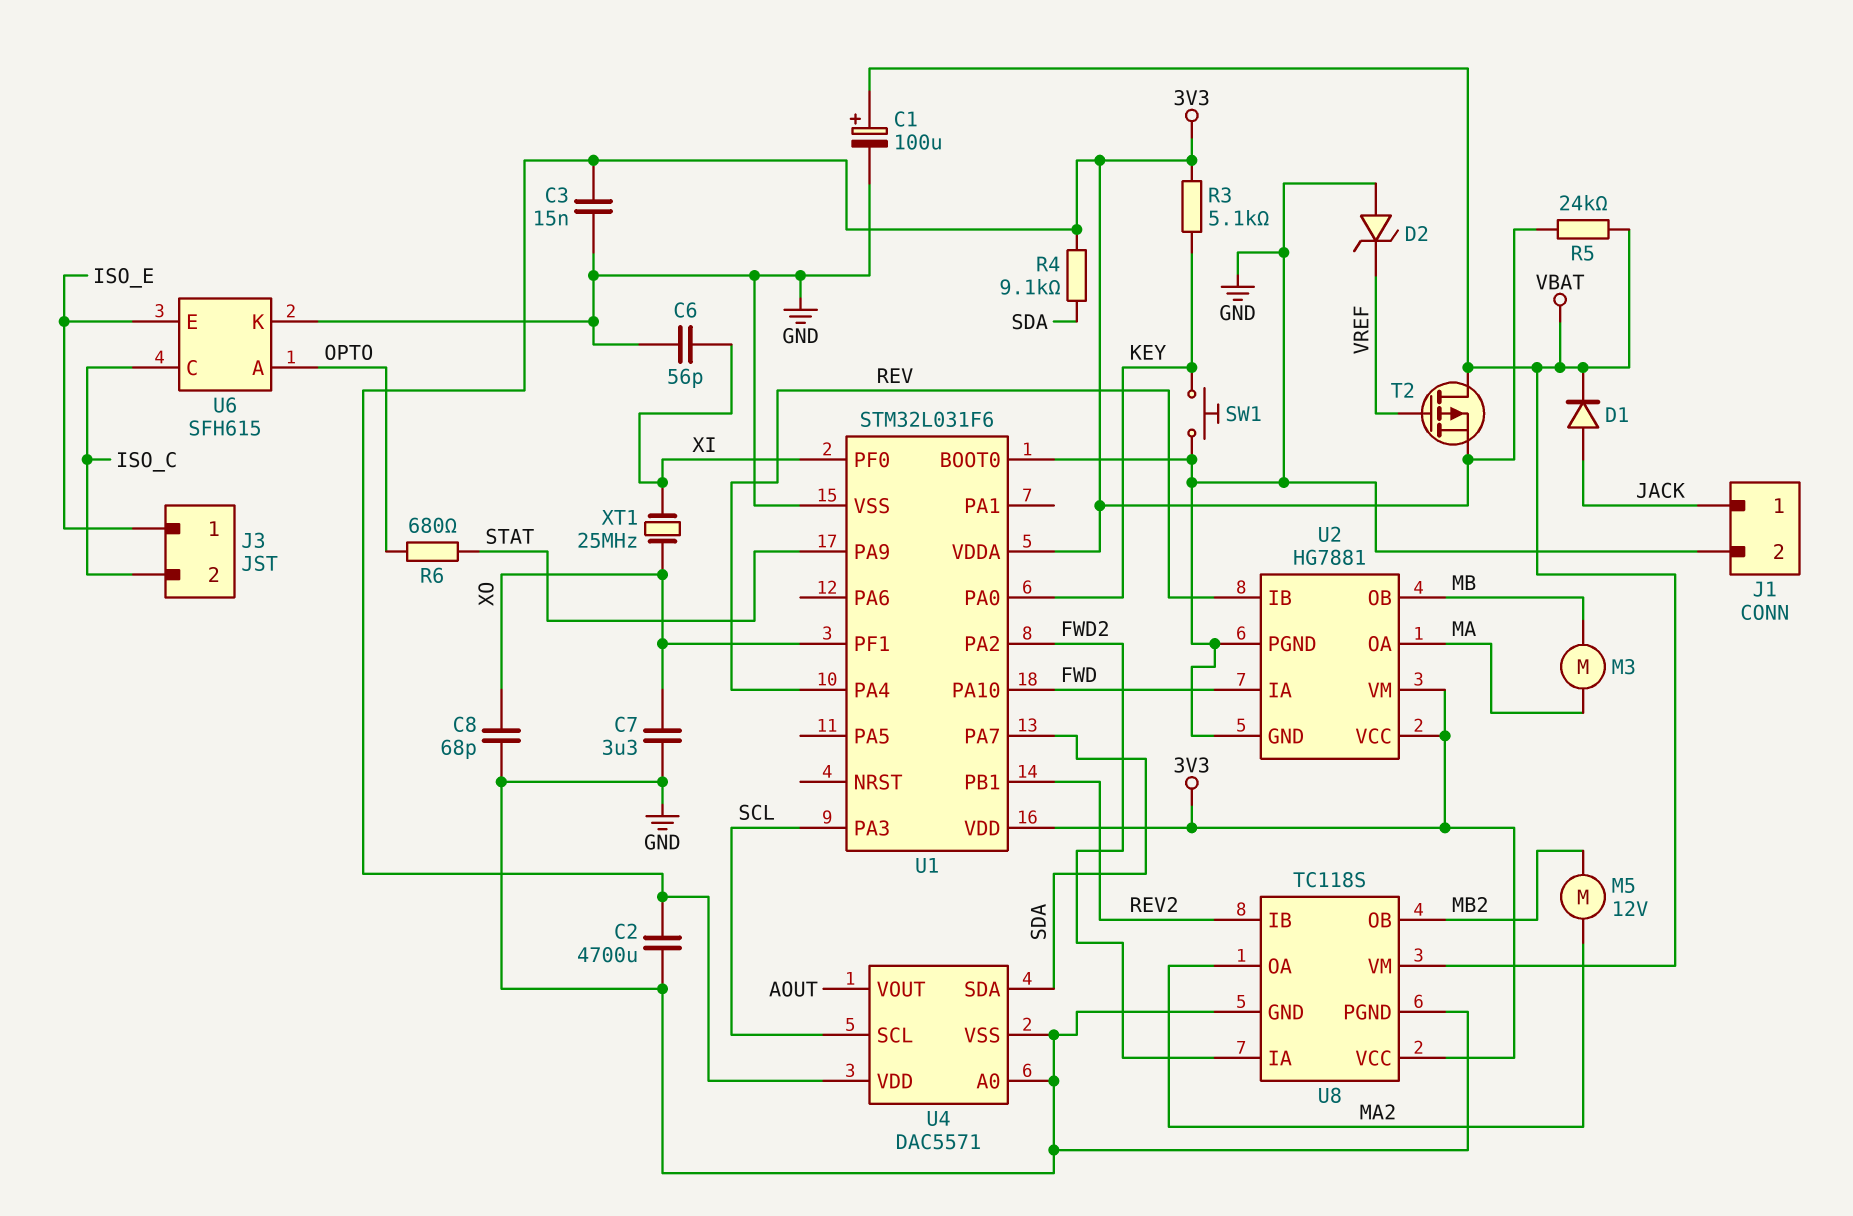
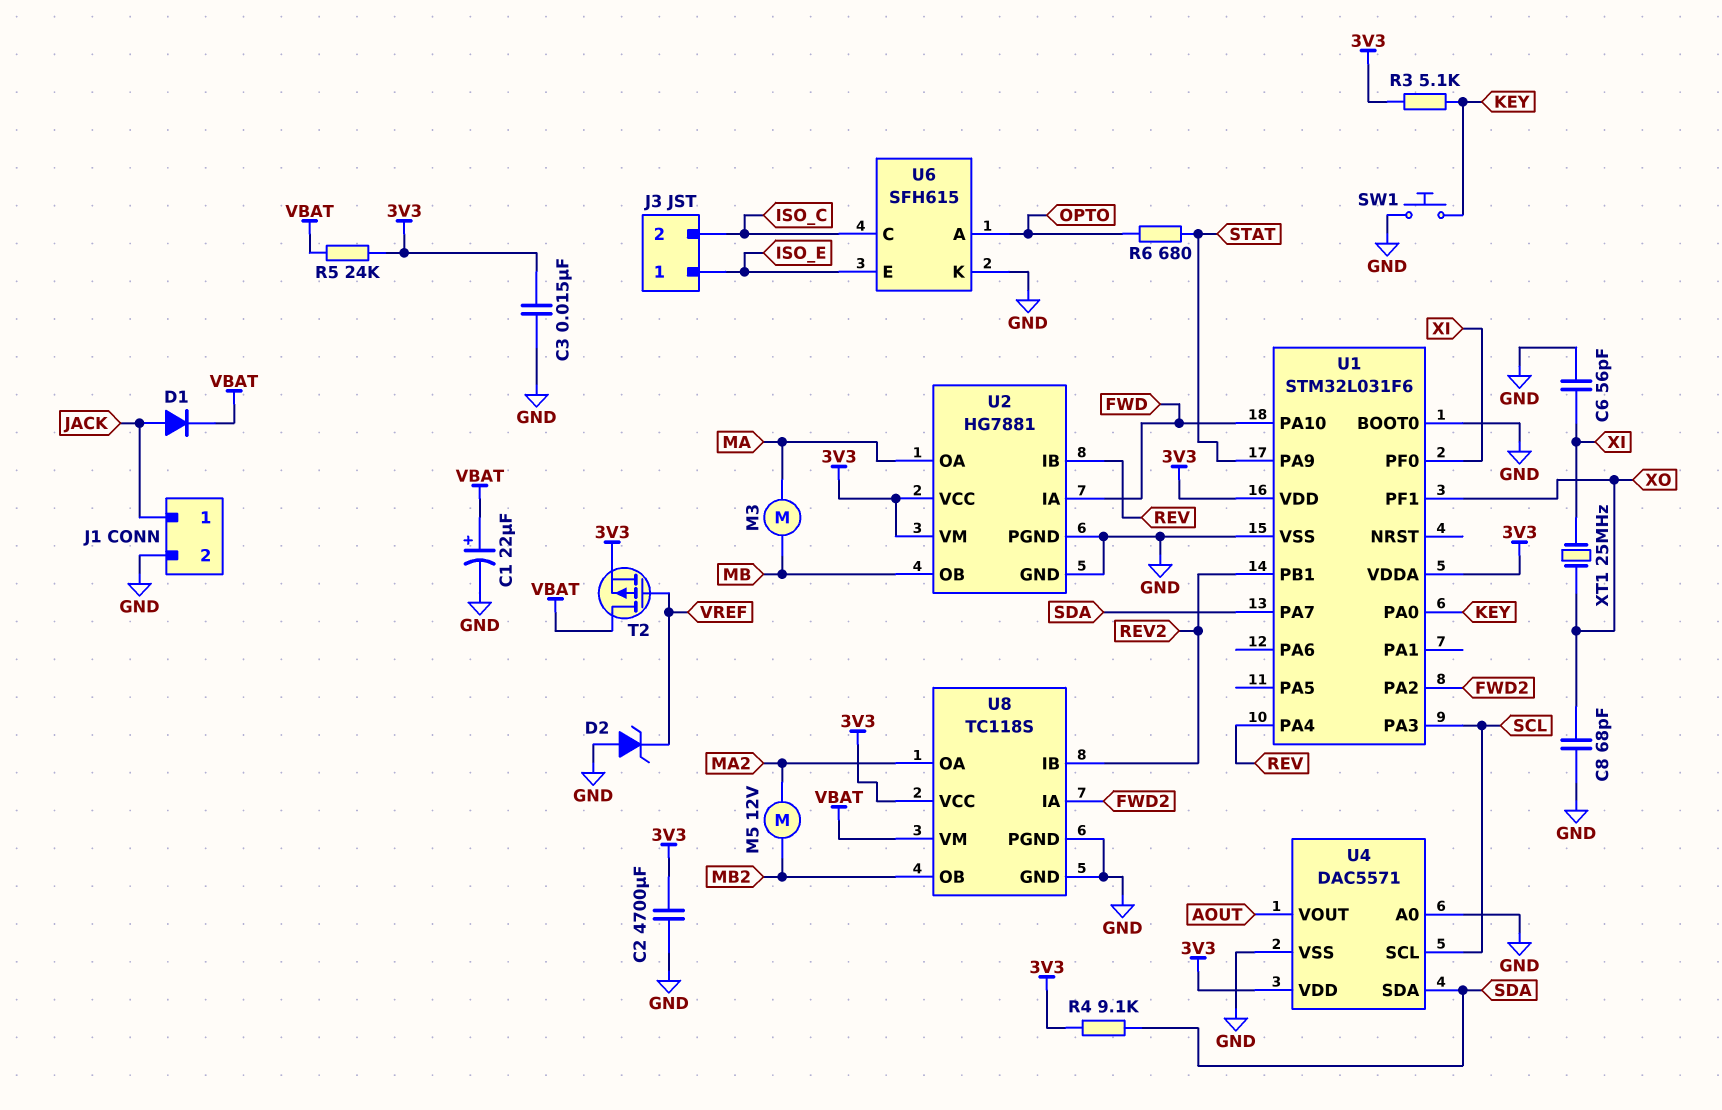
C1: 100uF (plus VBAT, minus GND) -> 22uF (plus VBAT, minus GND)
C7: 3.3uF (GND, XO) -> none

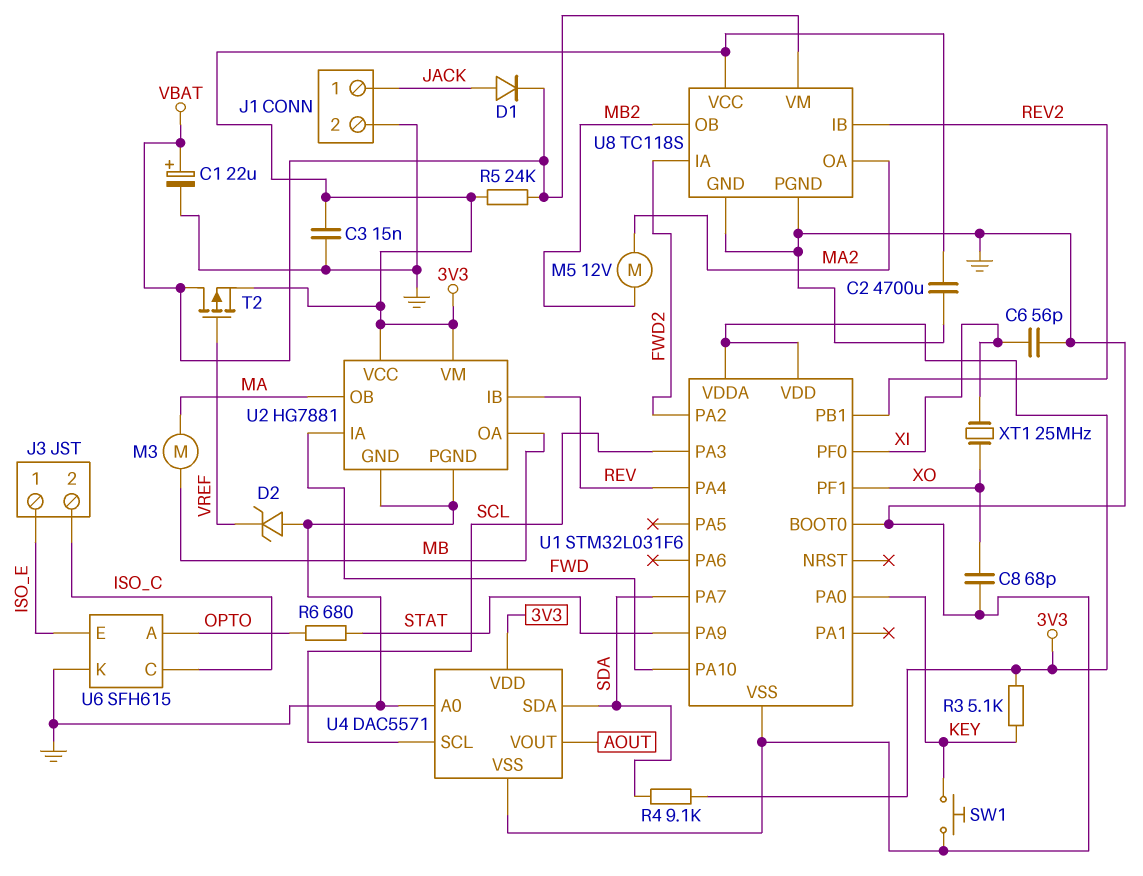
U2 pin OA: MA -> MB
U2 pin OB: MB -> MA

